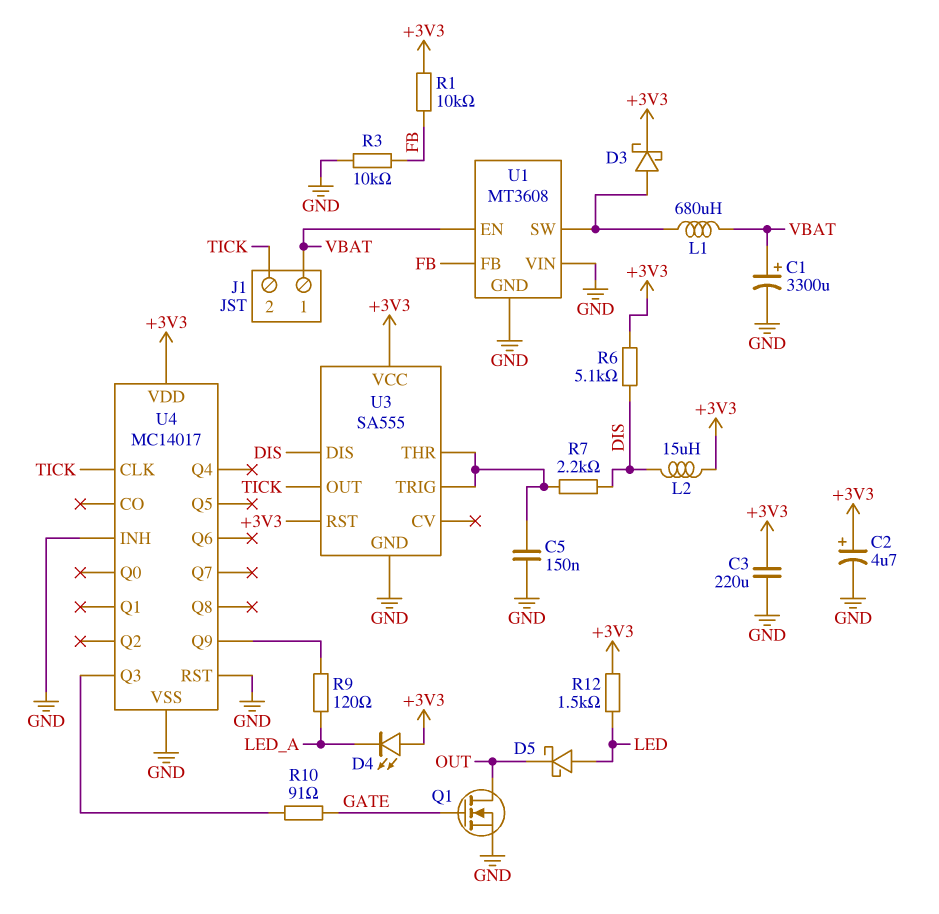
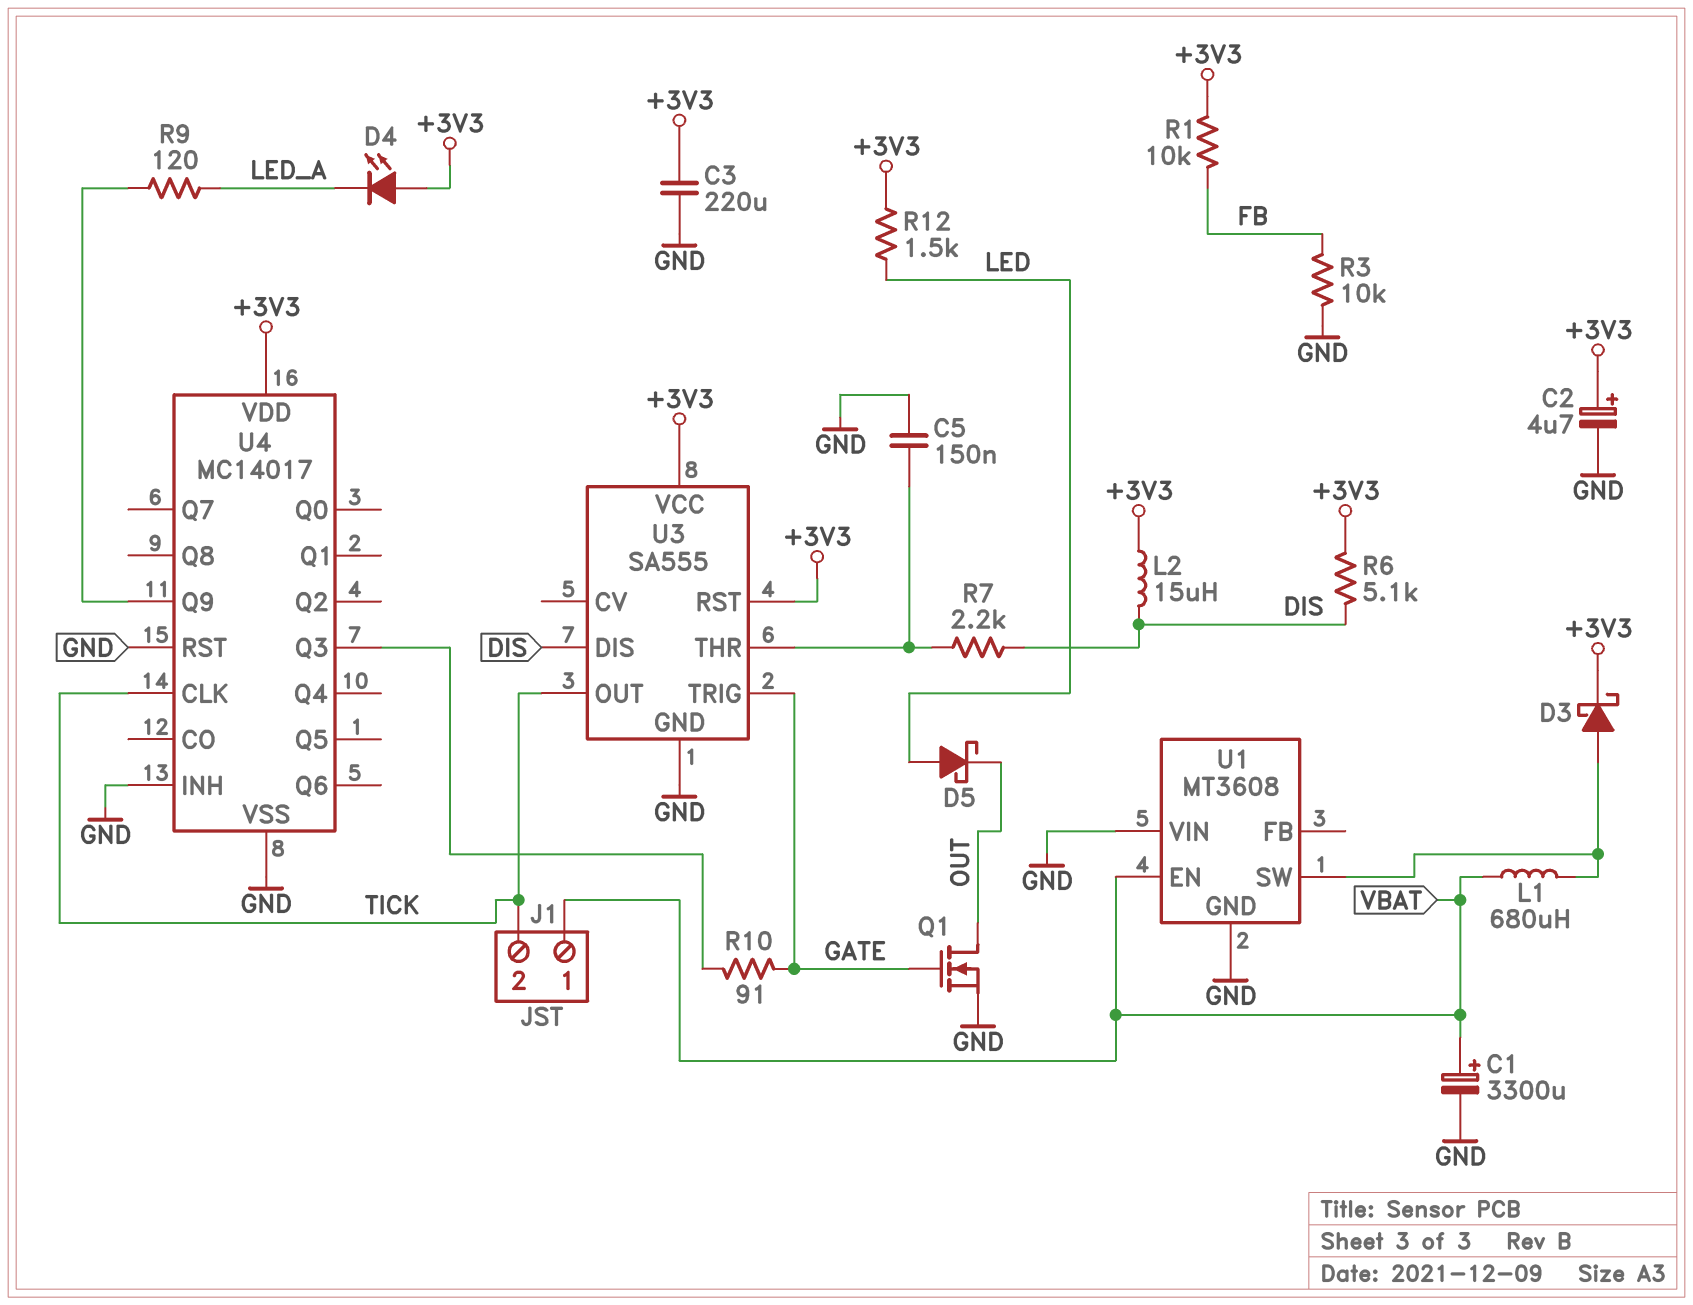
U1 pin FB: FB -> none
U3 pin TRIG: U3/THR -> GATE

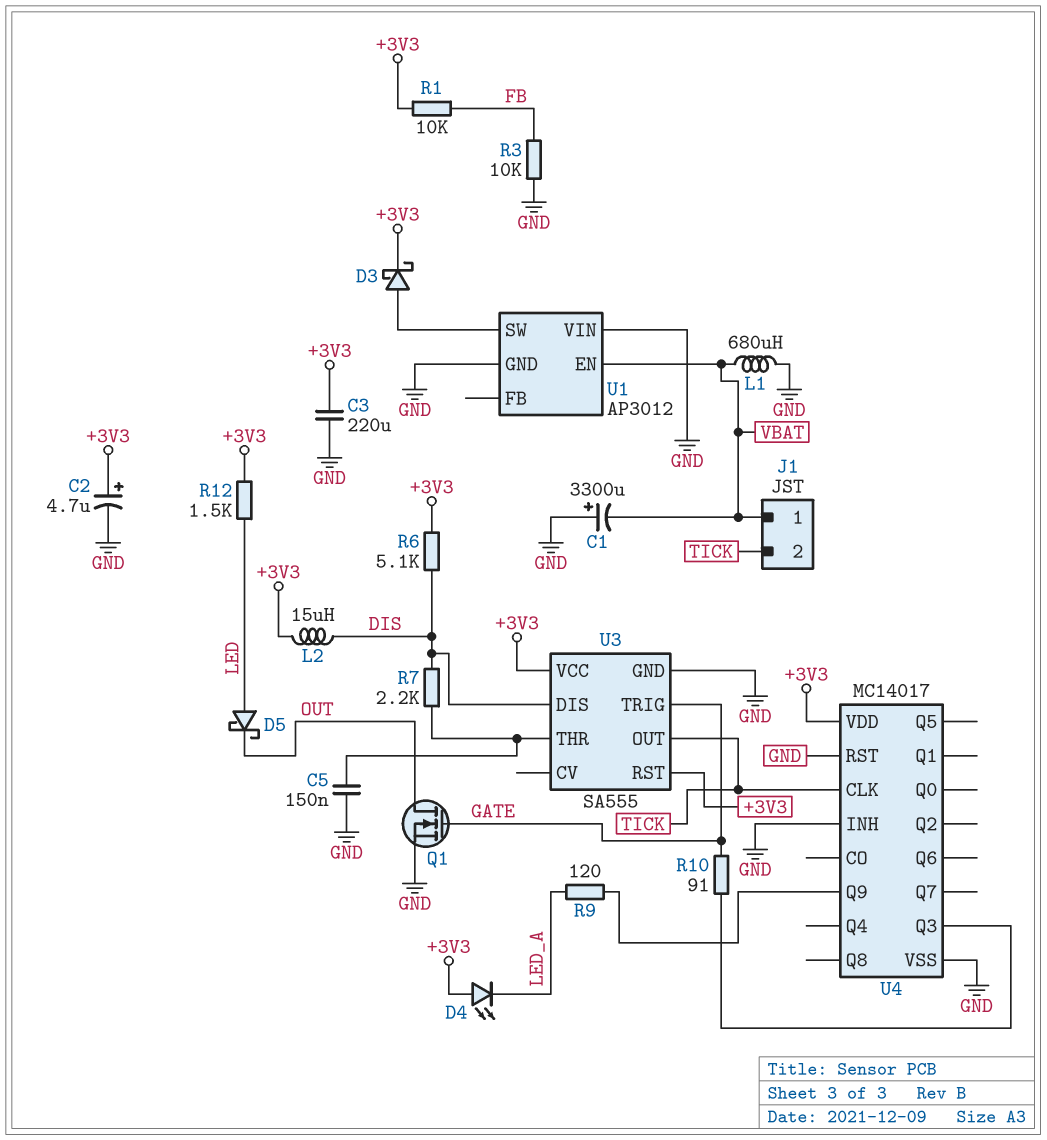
C1: 3300uF (plus VBAT, minus GND) -> 3300uF (plus GND, minus VBAT)
L1: 680uH (U1/SW, VBAT) -> 680uH (GND, VBAT)
U1: MT3608 -> AP3012

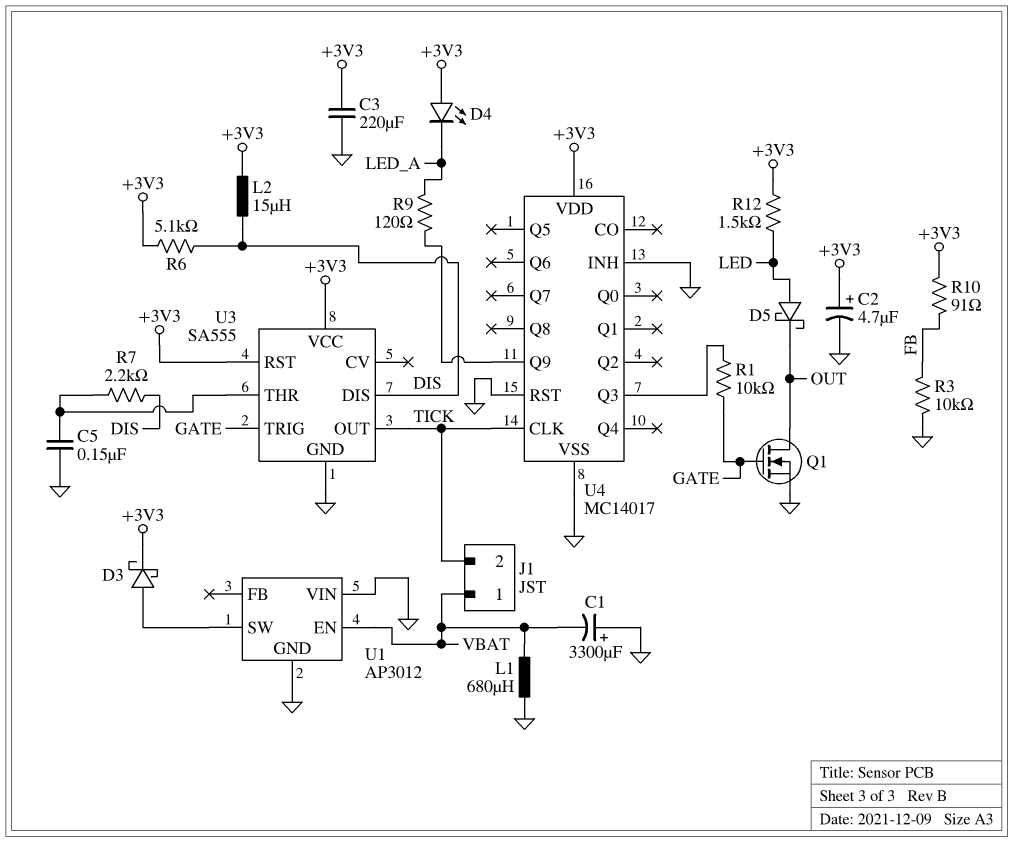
R1: 10k (+3V3, FB) -> 10k (GATE, U4/Q3)
R10: 91 (GATE, U4/Q3) -> 91 (+3V3, FB)

